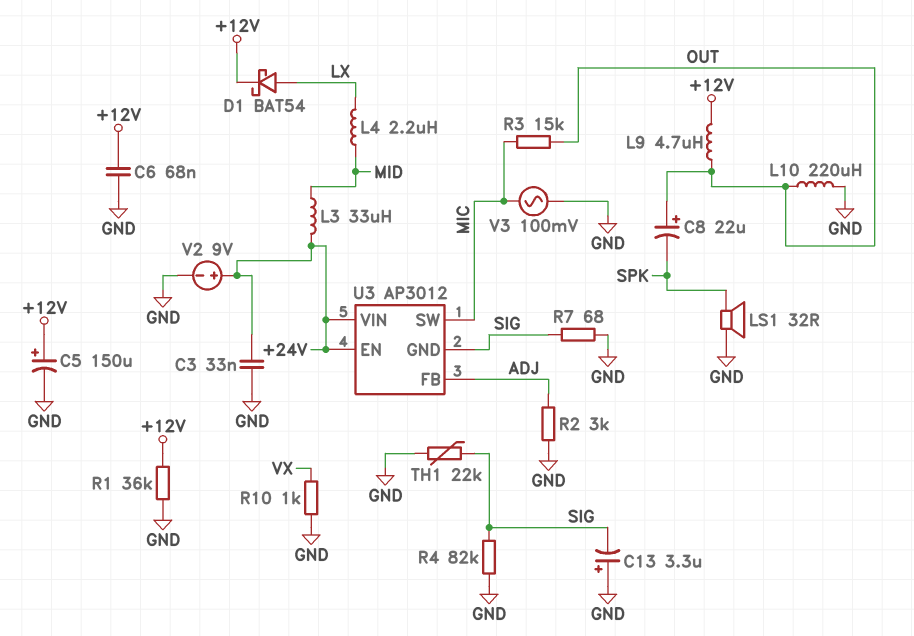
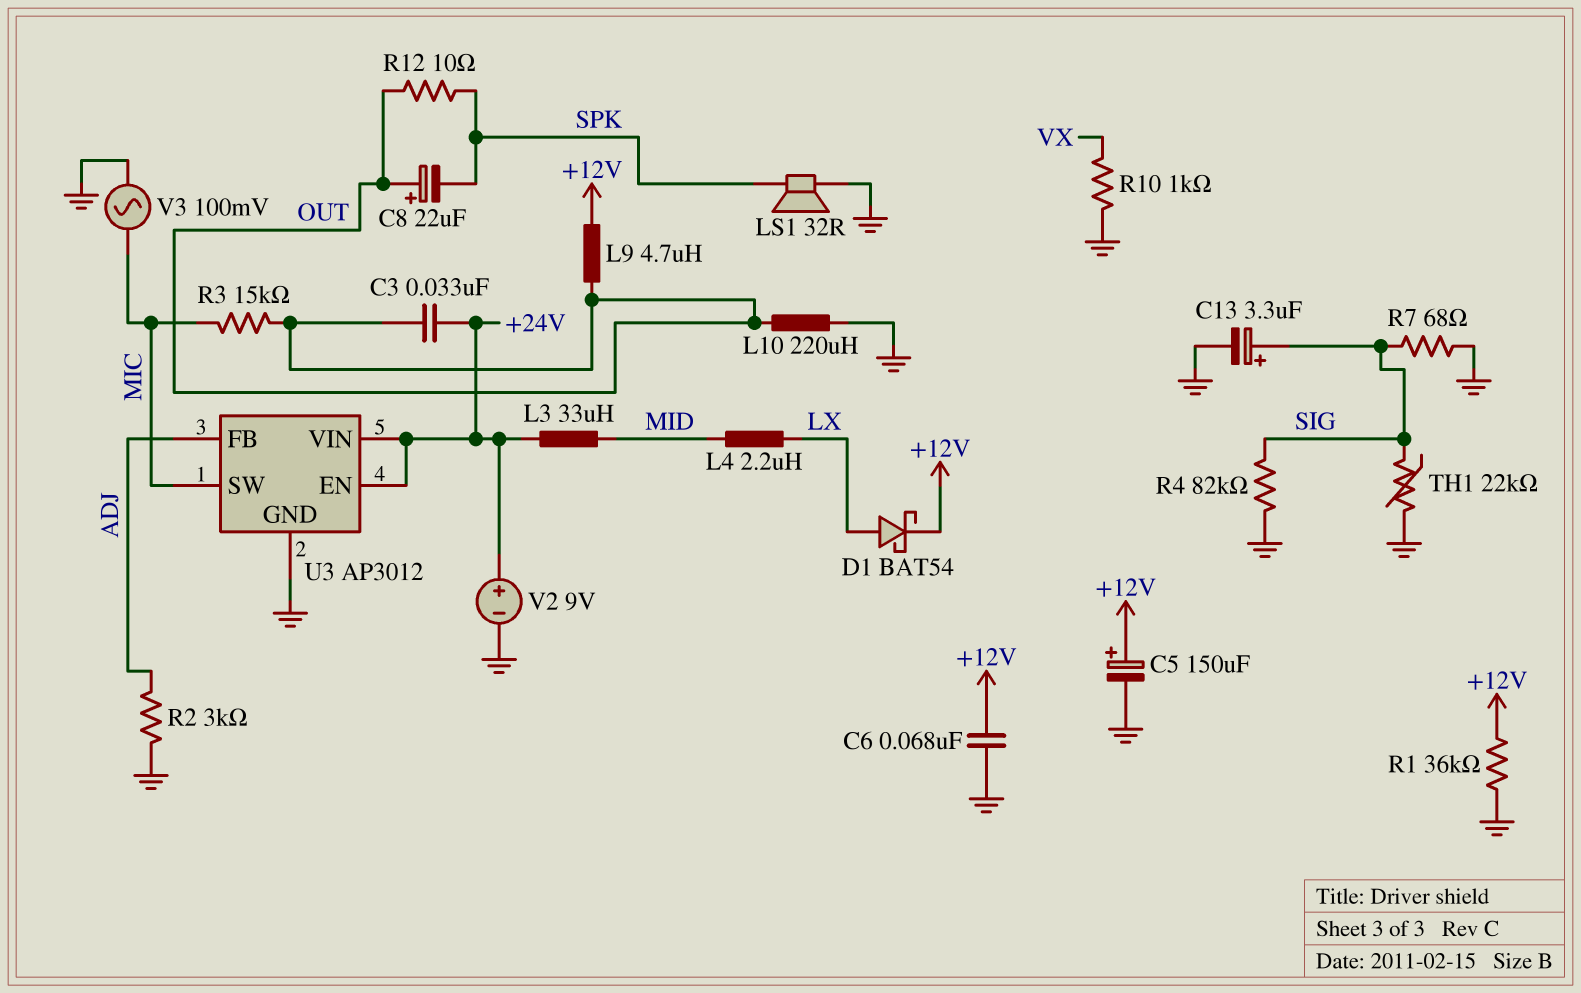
C3: 33nF (+24V, GND) -> 33nF (+24V, OUT)
C13: 3.3uF (plus GND, minus SIG) -> 3.3uF (plus SIG, minus GND)
R12: none -> 10 (OUT, SPK)
U3 pin GND: SIG -> GND

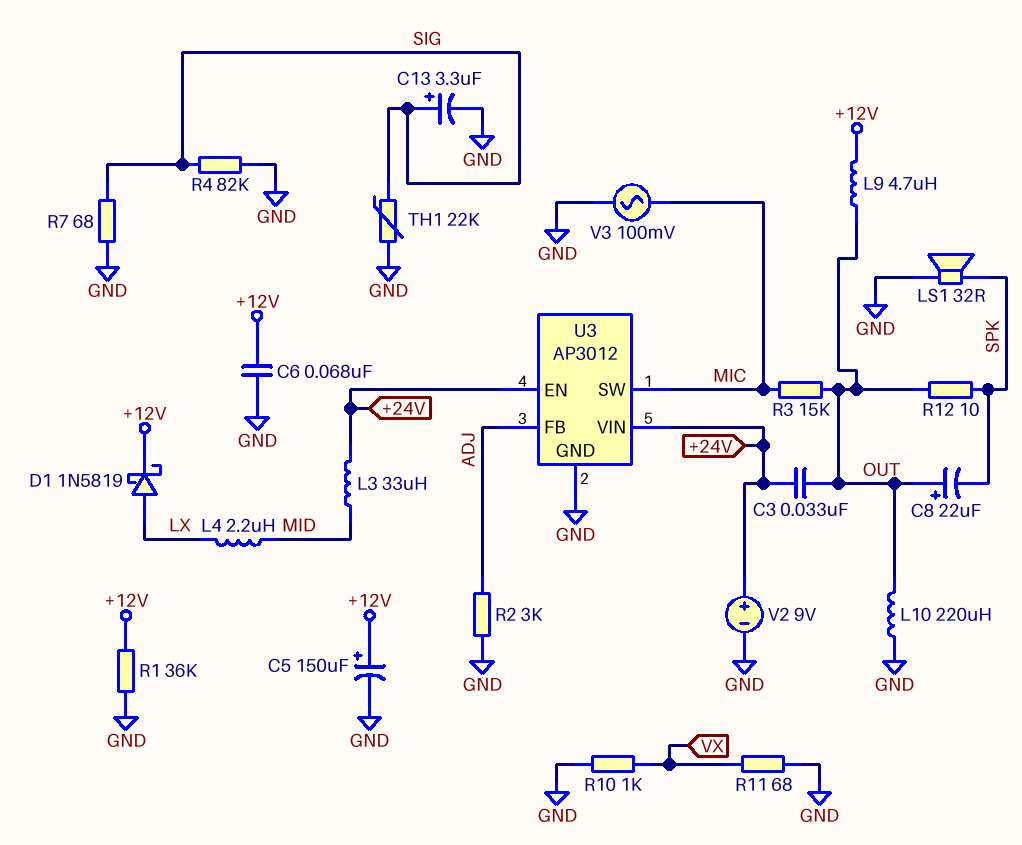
D1: schottky BAT54 (A LX, K +12V) -> schottky 1N5819 (A LX, K +12V)
R11: none -> 68 (GND, VX)

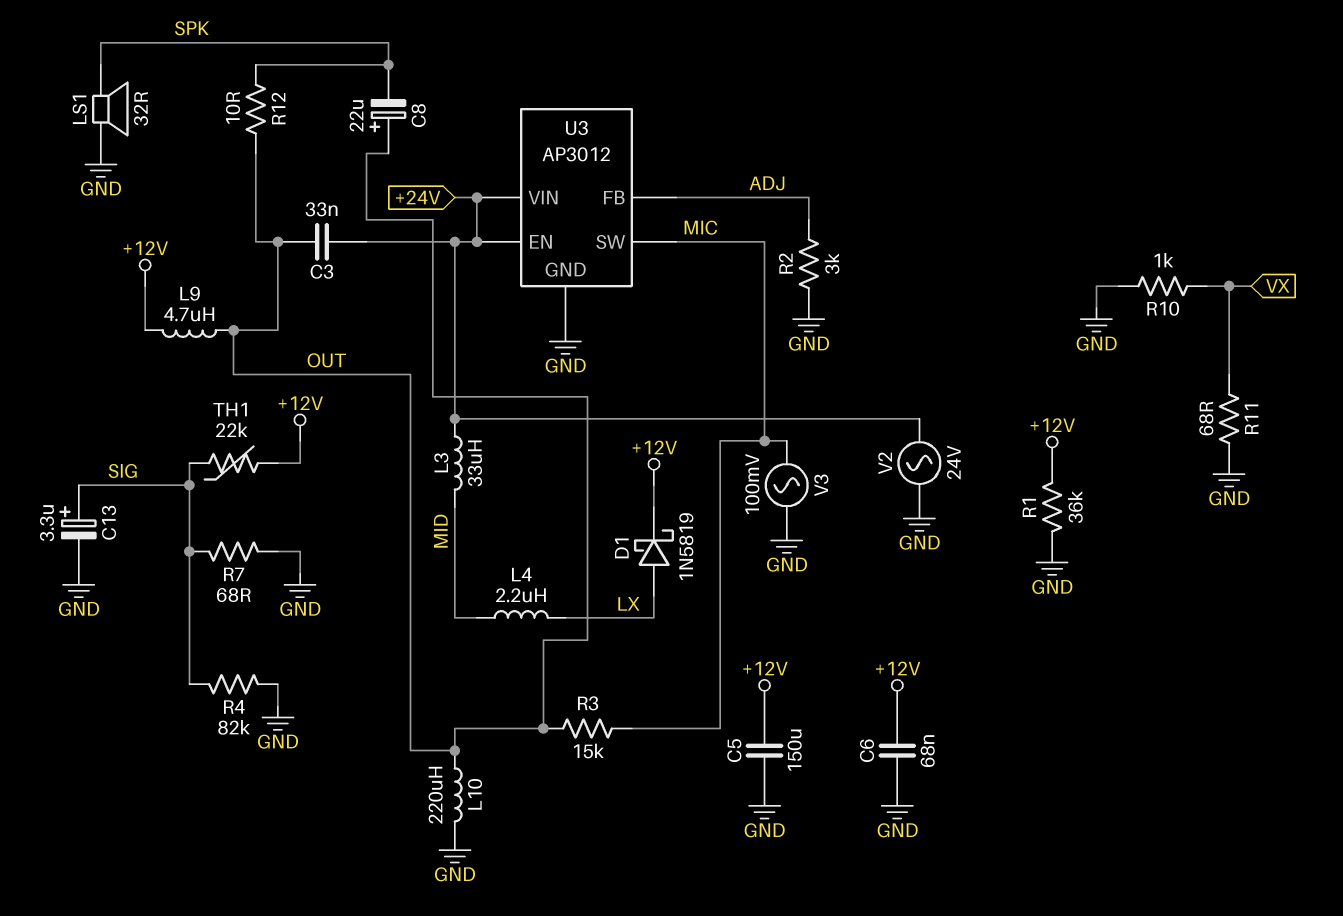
C5: 150uF (plus +12V, minus GND) -> 150uF (+12V, GND)
TH1: 22k (GND, SIG) -> 22k (+12V, SIG)
V2: 9V (plus +24V, minus GND) -> AC 24V (+24V, GND)

